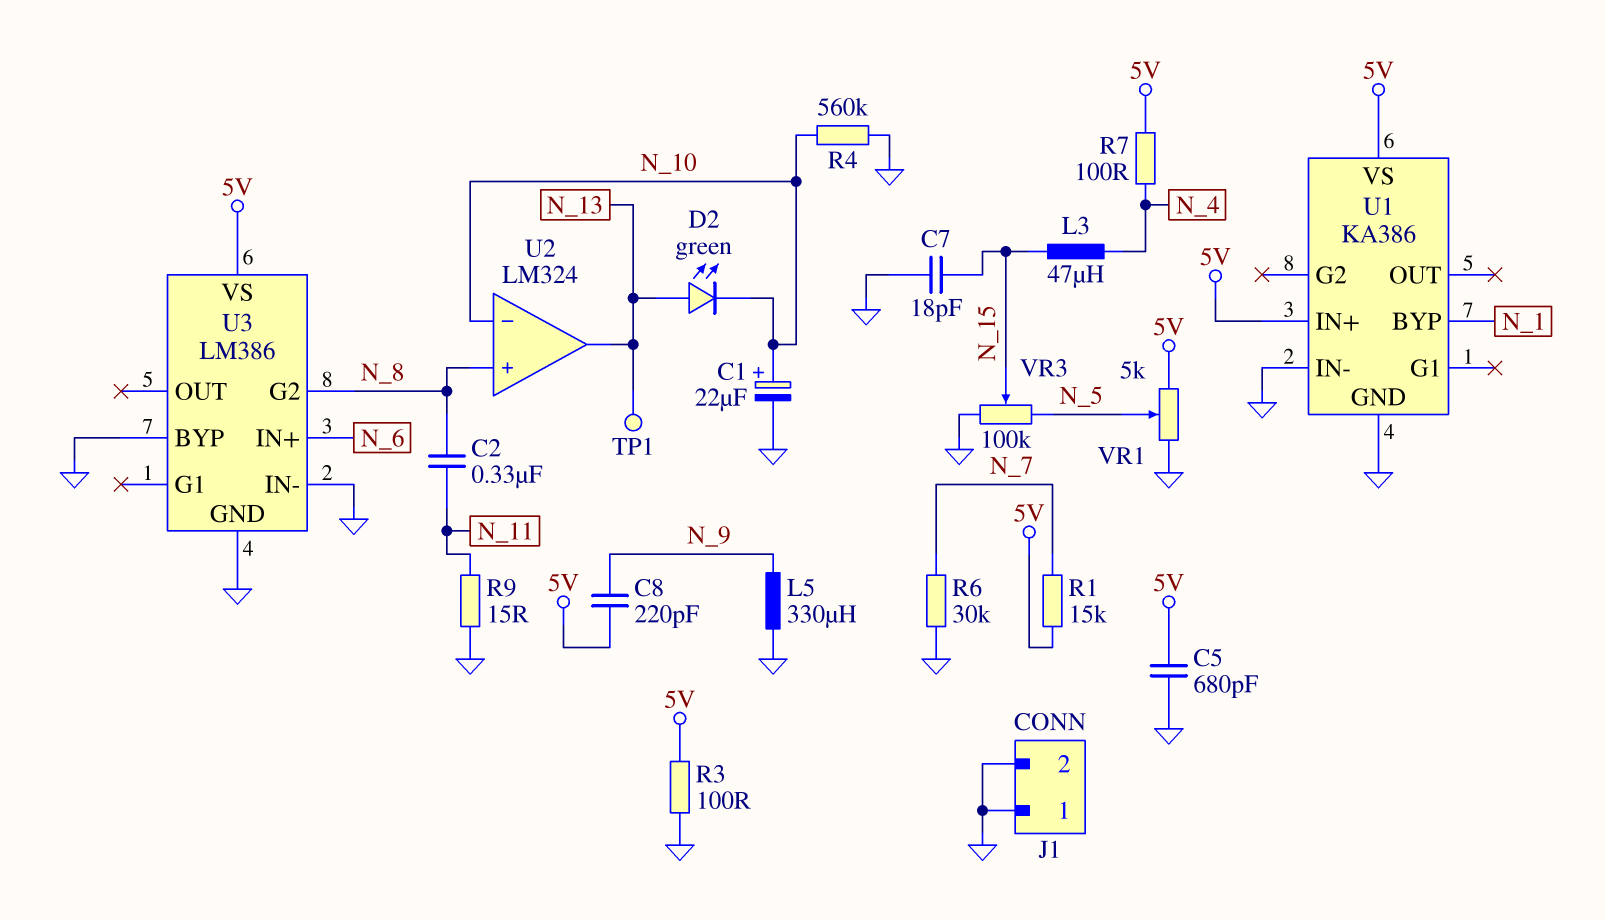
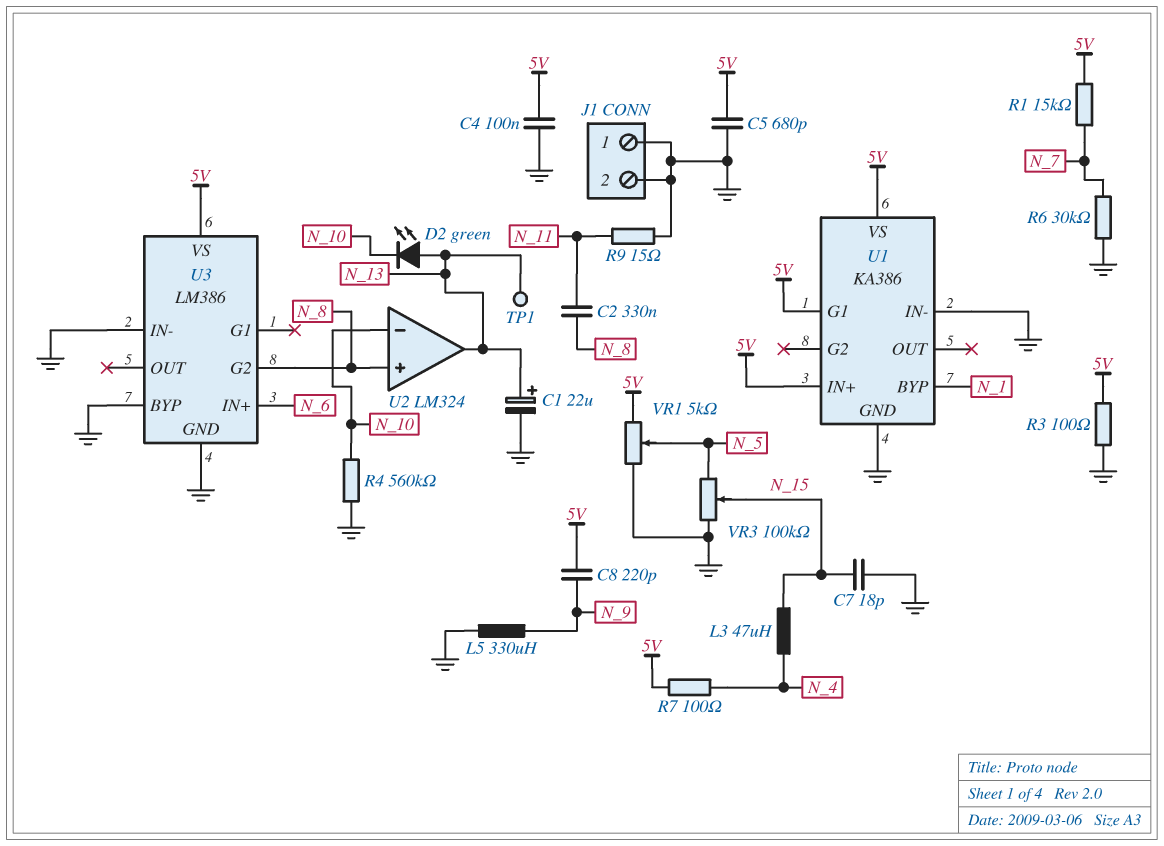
C1: 22uF (plus N_10, minus GND) -> 22uF (plus N_13, minus GND)
C4: none -> 100nF (5V, GND)
U1 pin G1: none -> 5V

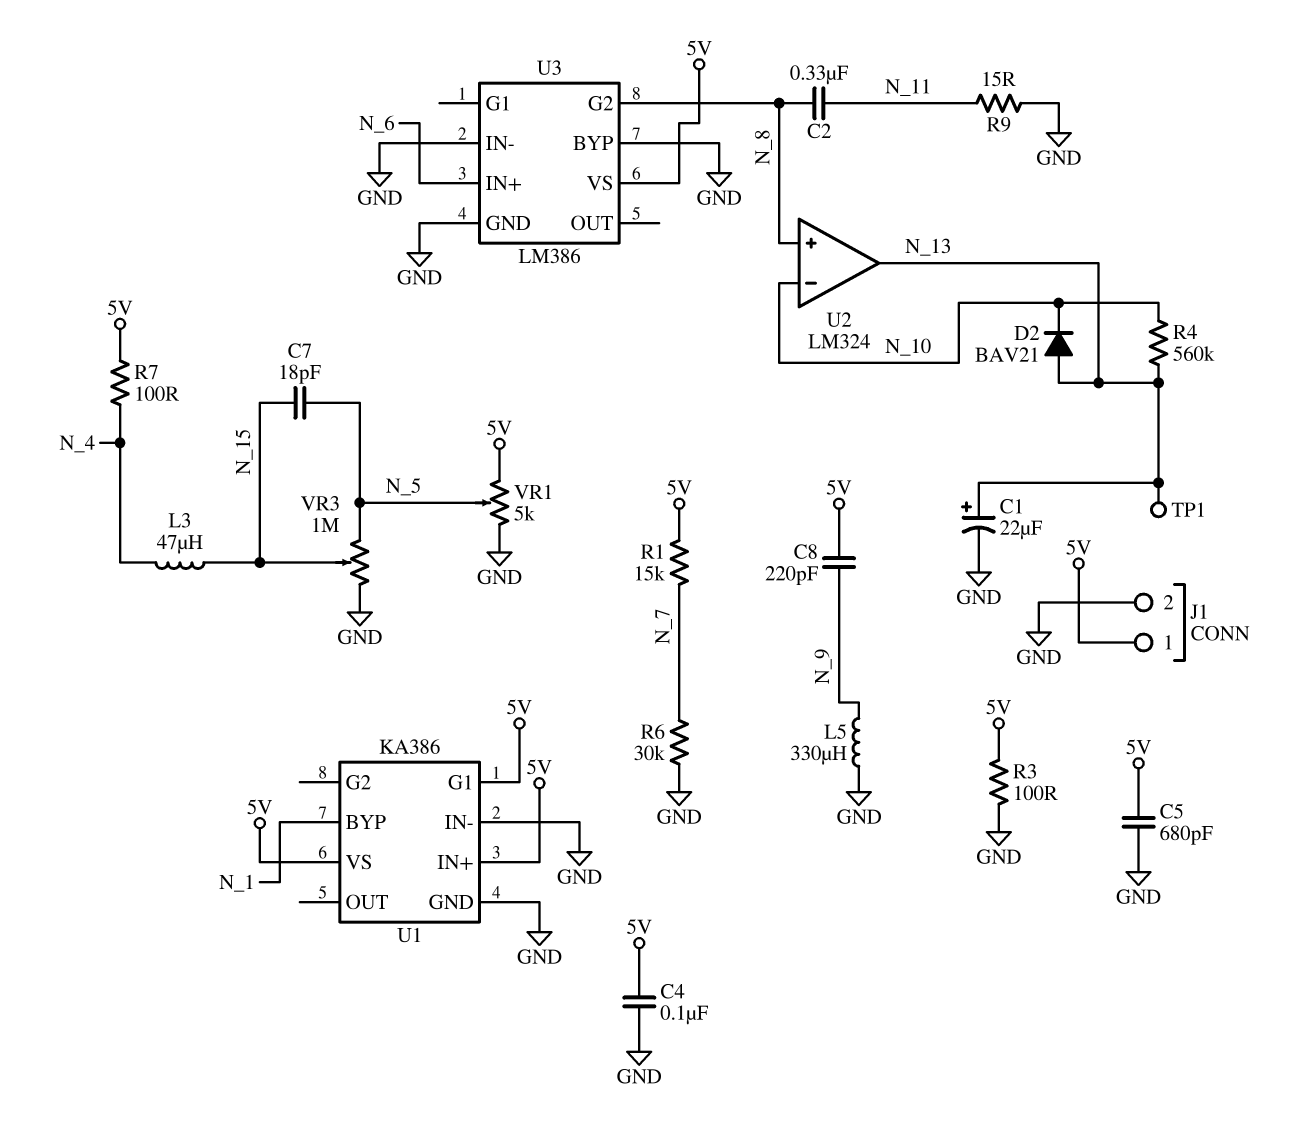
C7: 18pF (GND, N_15) -> 18pF (N_5, N_15)
D2: LED green (A N_13, K N_10) -> diode BAV21 (A N_13, K N_10)
J1 pin 1: GND -> 5V
R4: 560k (GND, N_10) -> 560k (N_10, N_13)
VR3: 100k (GND, N_5, wiper N_15) -> 1M (GND, N_5, wiper N_15)

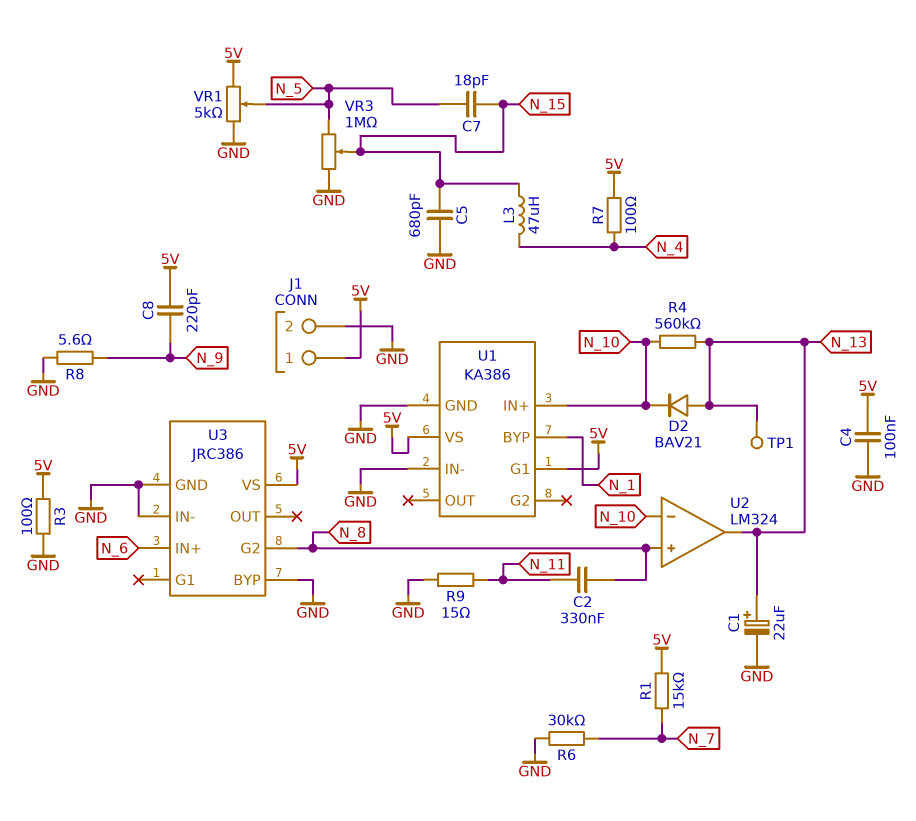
C5: 680pF (5V, GND) -> 680pF (GND, N_15)
L5: 330uH (GND, N_9) -> none
R8: none -> 5.6 (GND, N_9)
U1 pin IN+: 5V -> N_10
U3: LM386 -> JRC386

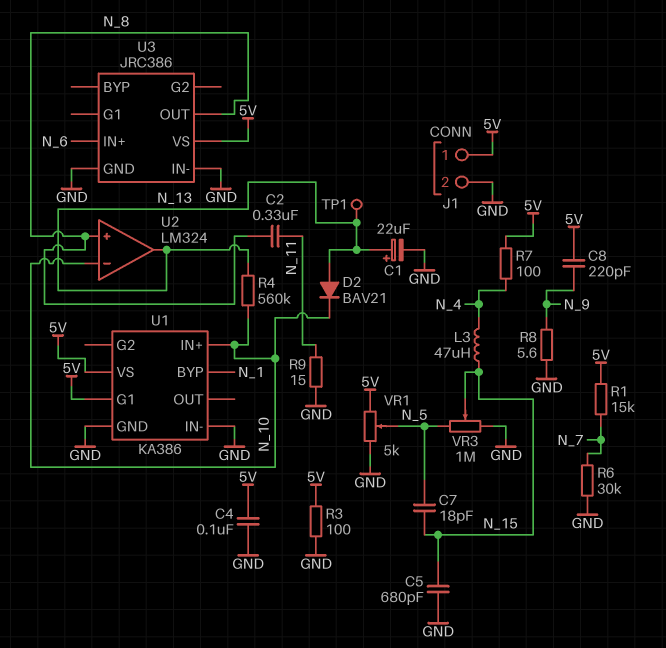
U3 pin BYP: GND -> none
U3 pin G2: N_8 -> none
U3 pin OUT: none -> N_8

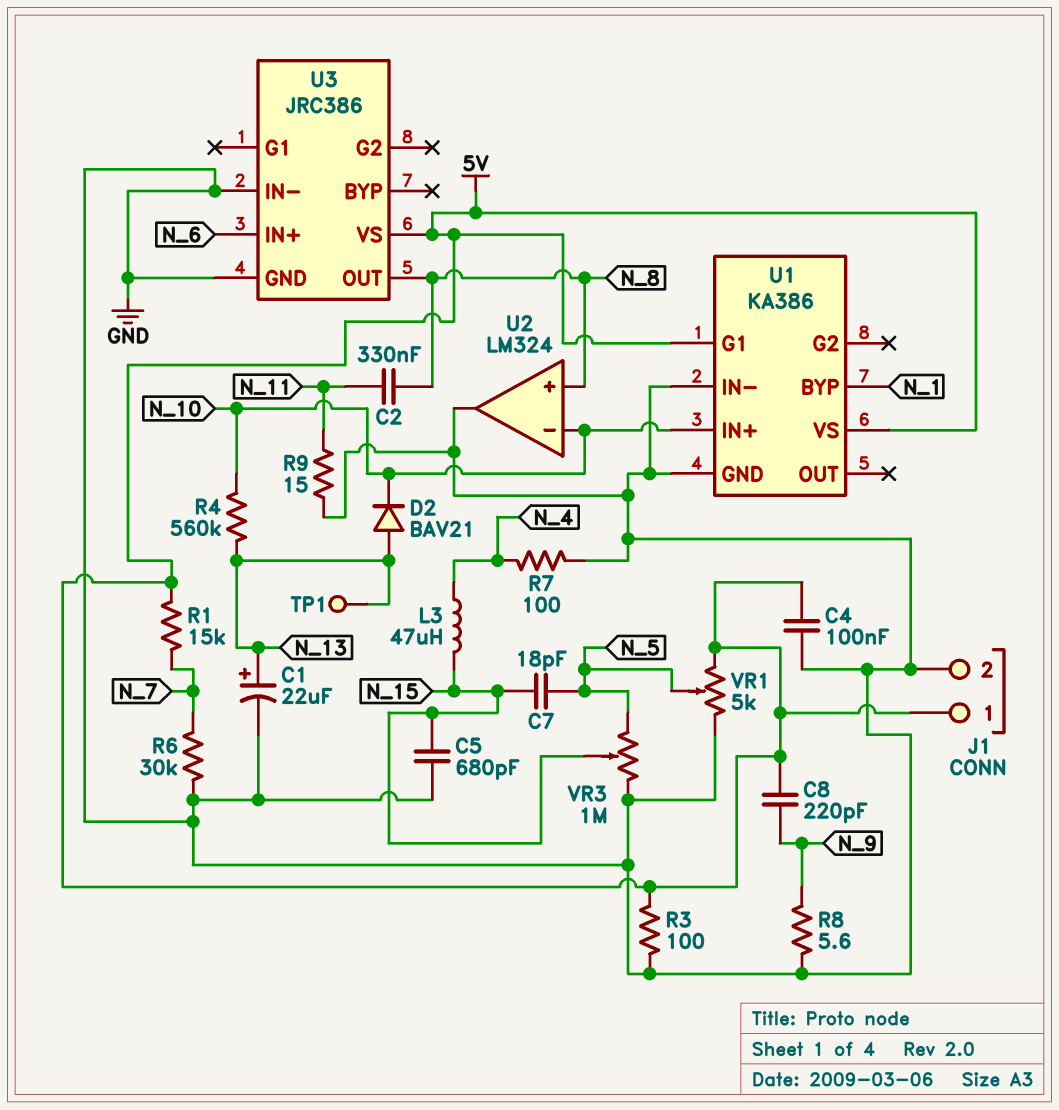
R7: 100 (5V, N_4) -> 100 (GND, N_4)
U2 pin out: N_13 -> GND

